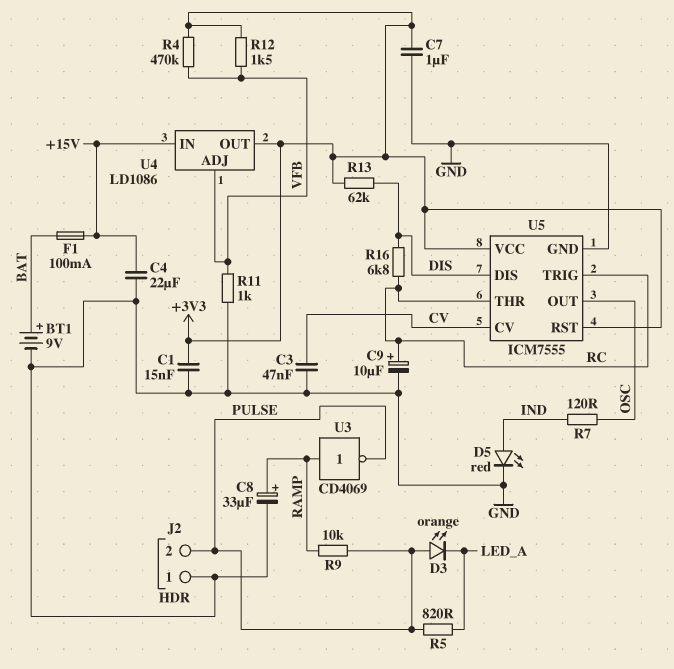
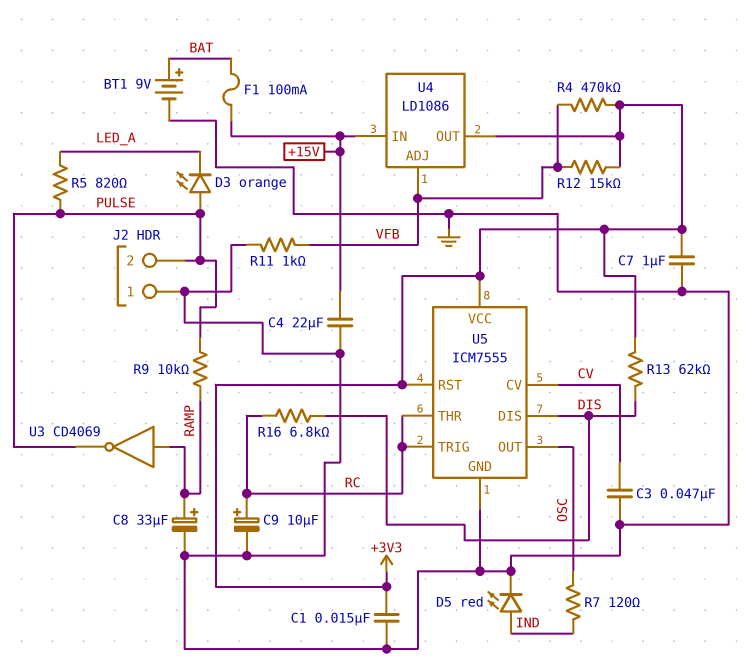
R12: 1.5k (+3V3, VFB) -> 15k (+3V3, VFB)

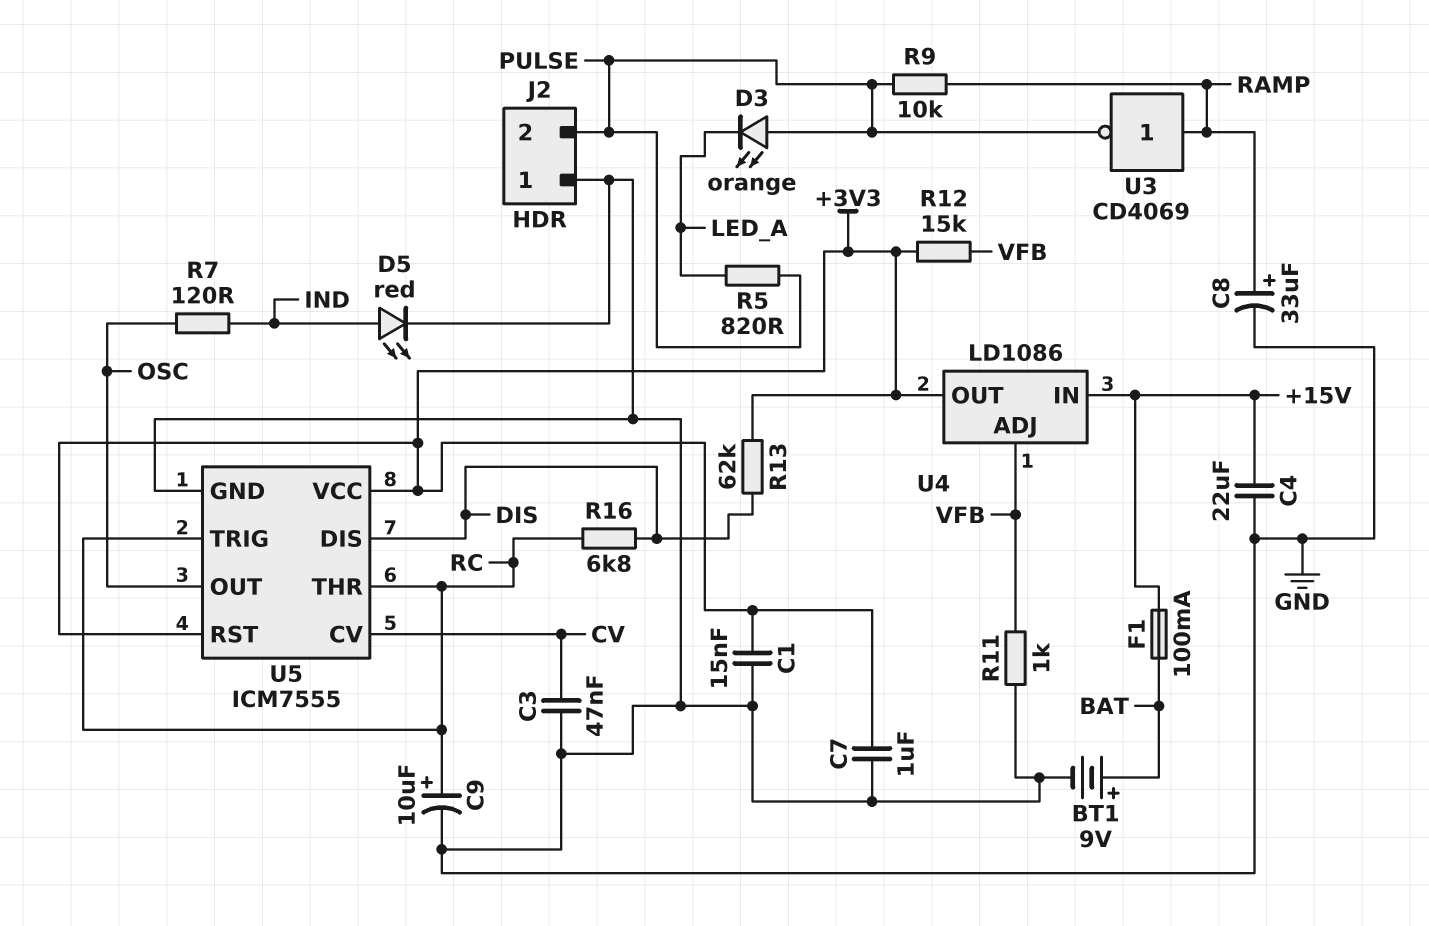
R4: 470k (+3V3, VFB) -> none

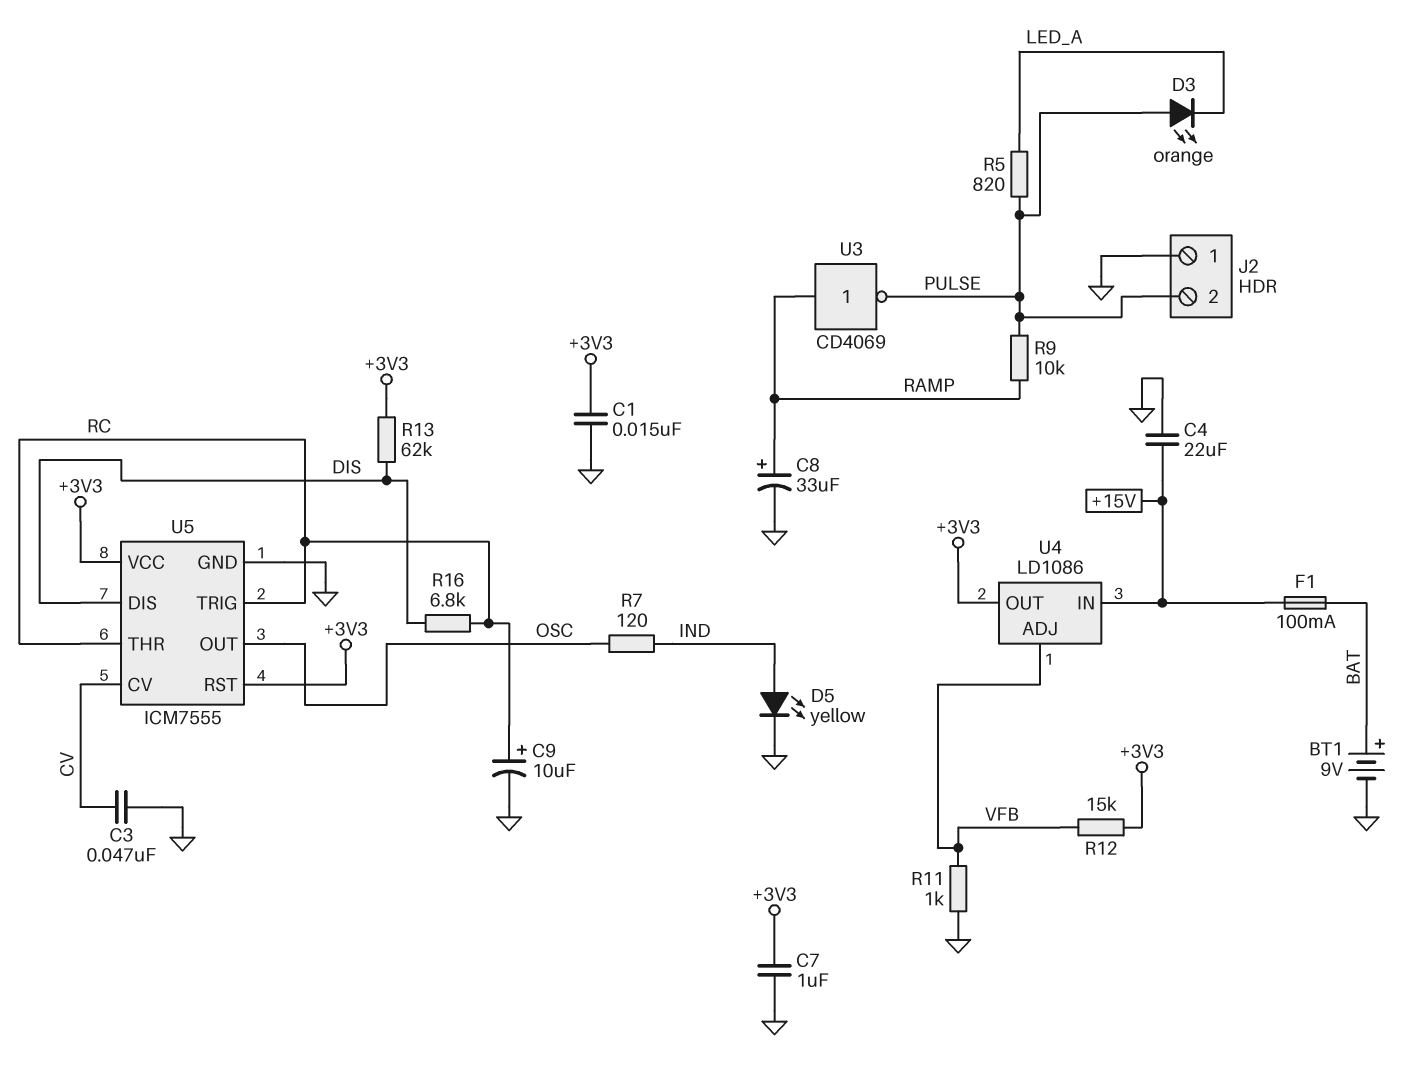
D5: LED red (A IND, K GND) -> LED yellow (A IND, K GND)

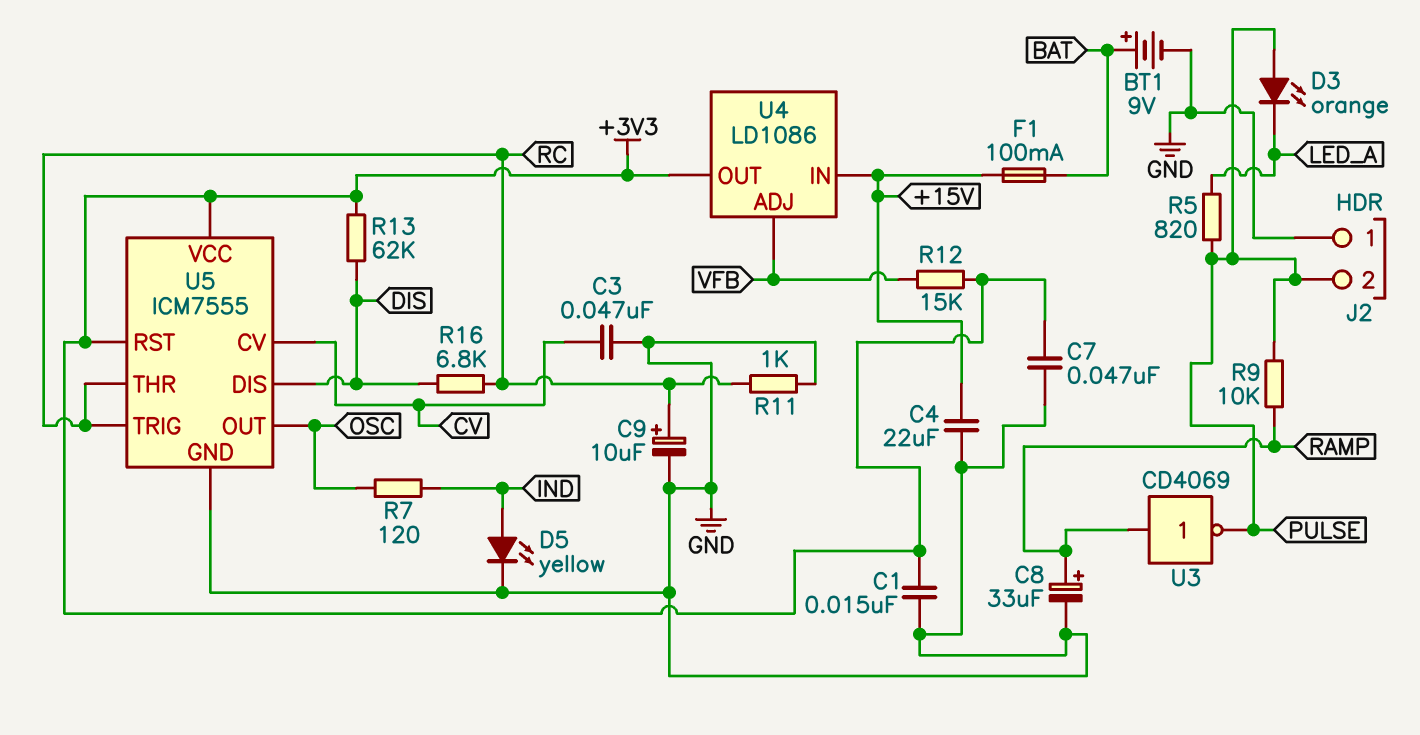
C7: 1uF (+3V3, GND) -> 47nF (+3V3, GND)
R11: 1k (GND, VFB) -> 1k (GND, RC)

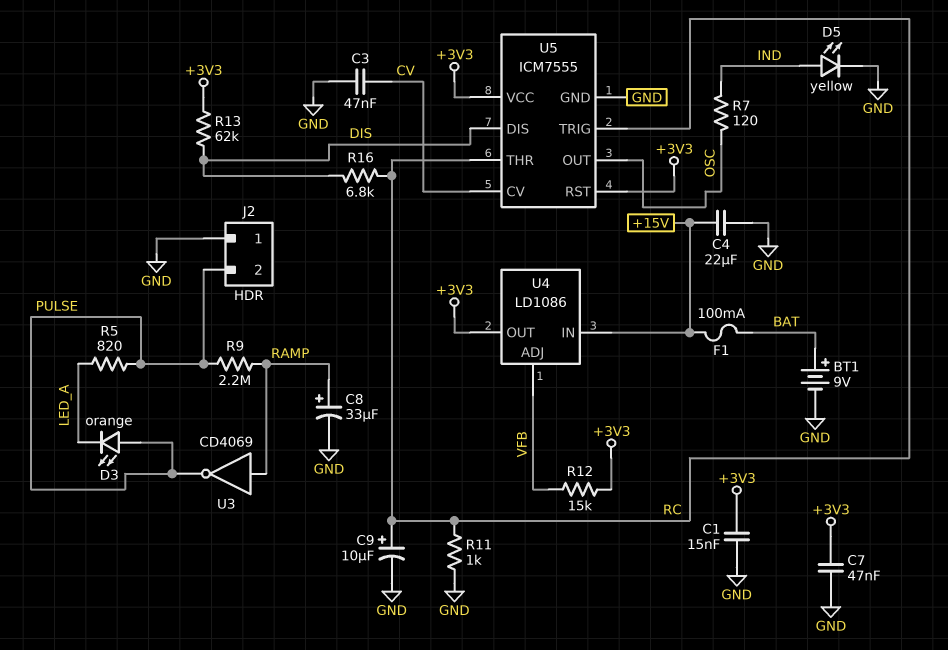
R9: 10k (PULSE, RAMP) -> 2.2M (PULSE, RAMP)

